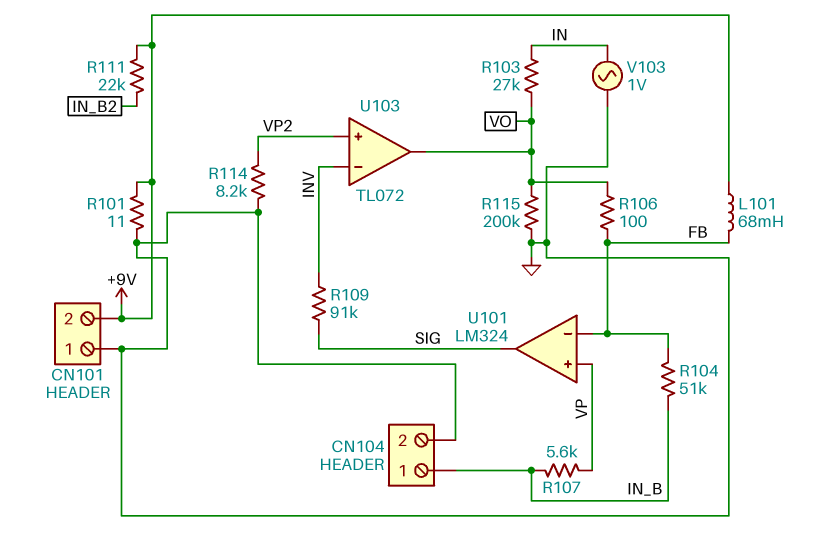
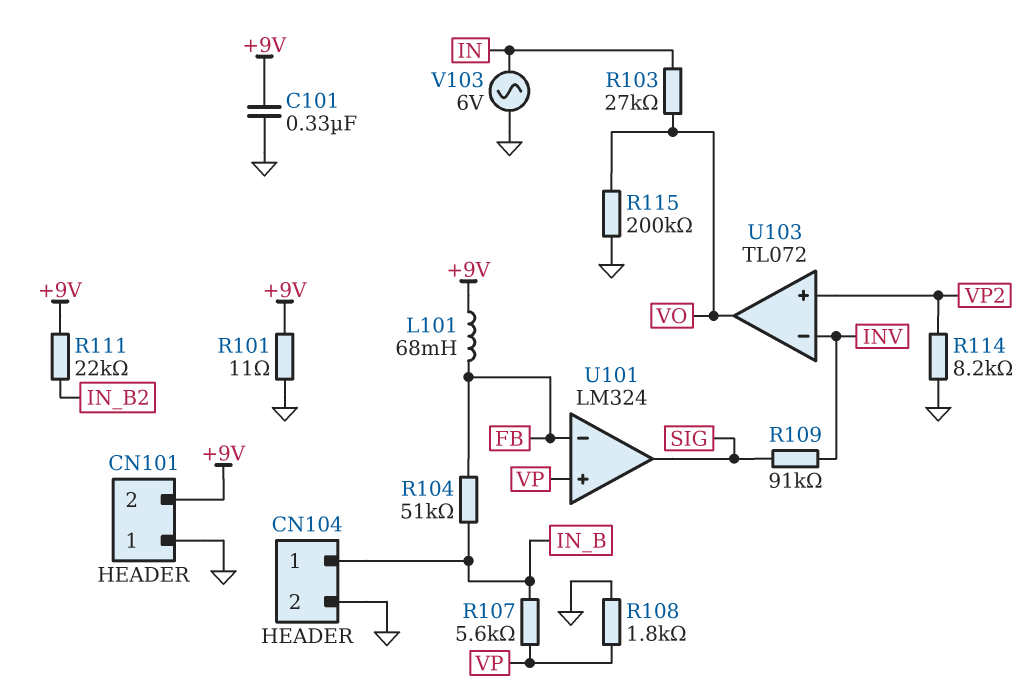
C101: none -> 330nF (+9V, GND)
R106: 100 (FB, VO) -> none
R108: none -> 1.8k (GND, VP)
V103: AC 1V (GND, IN) -> AC 6V (GND, IN)

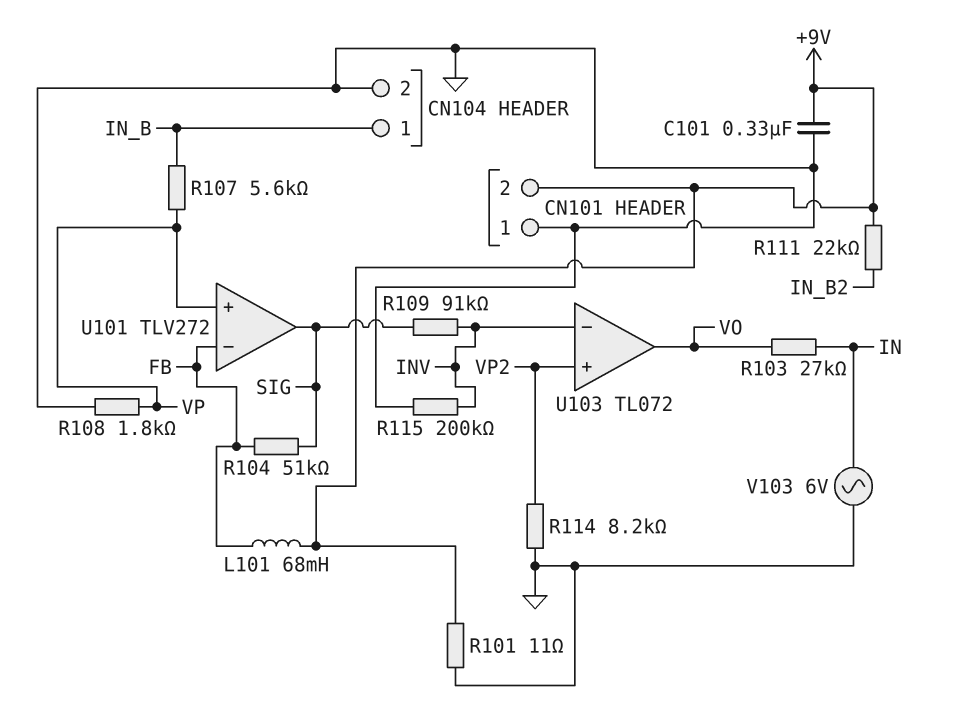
R104: 51k (FB, IN_B) -> 51k (FB, SIG)
R115: 200k (GND, VO) -> 200k (GND, INV)
U101: LM324 -> TLV272

